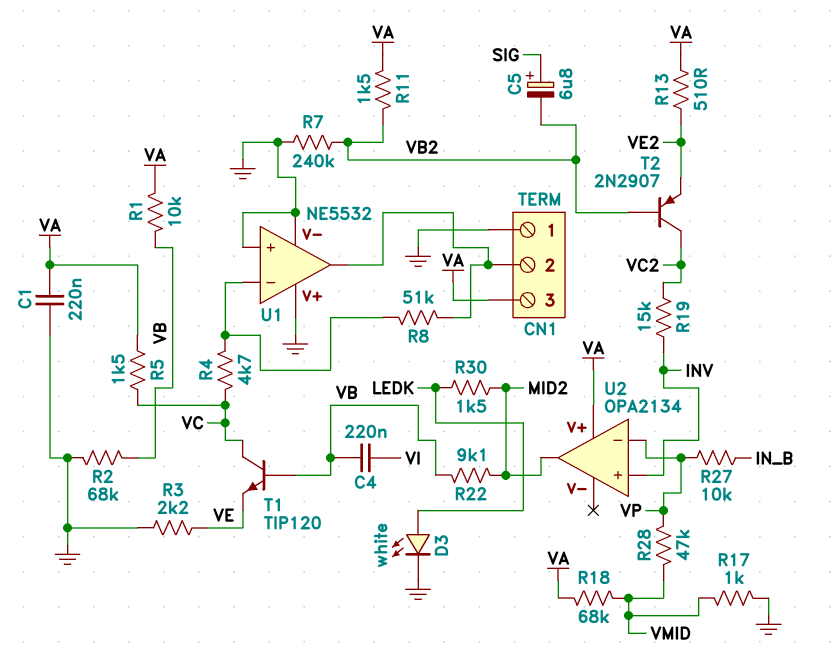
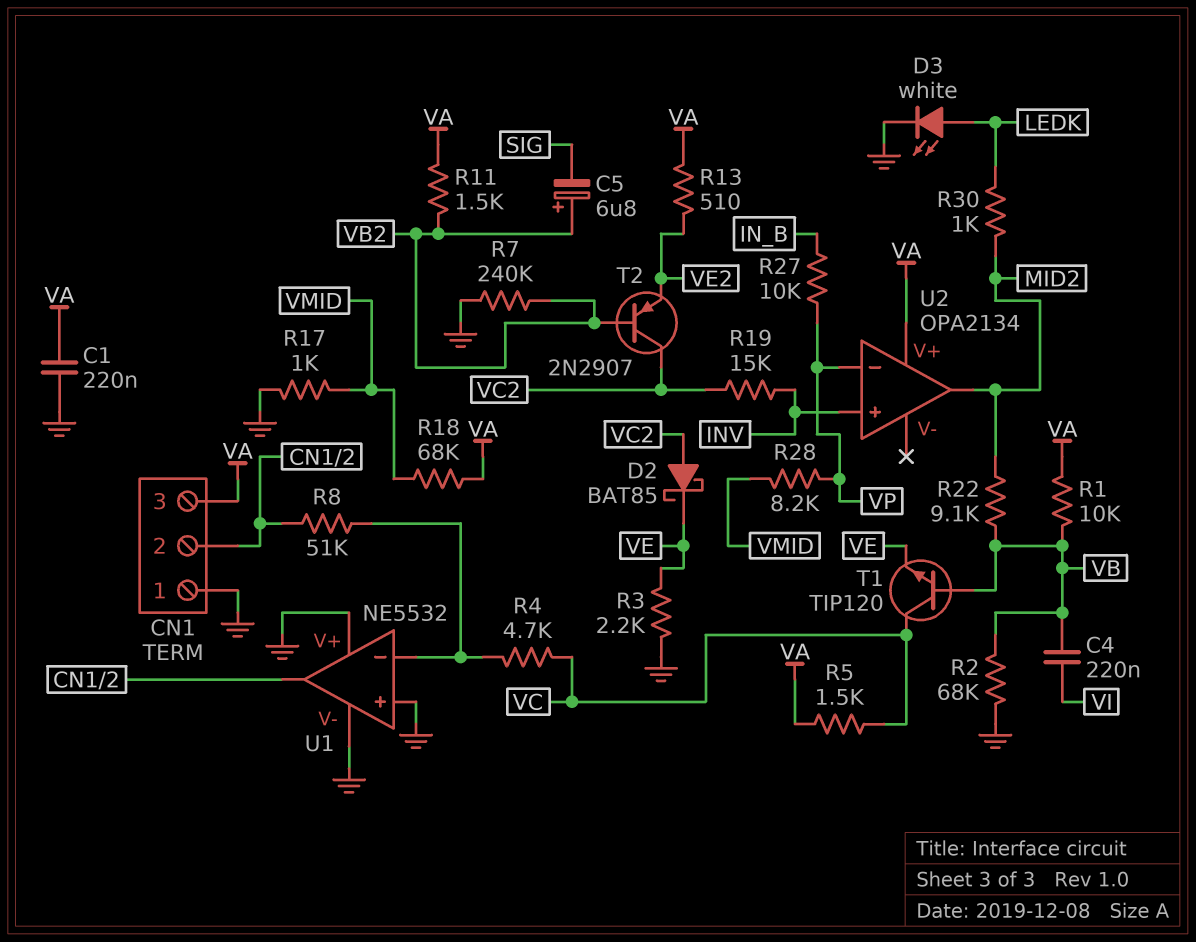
C5: 6.8uF (plus SIG, minus VB2) -> 6.8uF (plus VB2, minus SIG)
D2: none -> schottky BAT85 (A VC2, K VE)
R28: 47k (VMID, VP) -> 8.2k (VMID, VP)
R30: 1.5k (LEDK, MID2) -> 1k (LEDK, MID2)

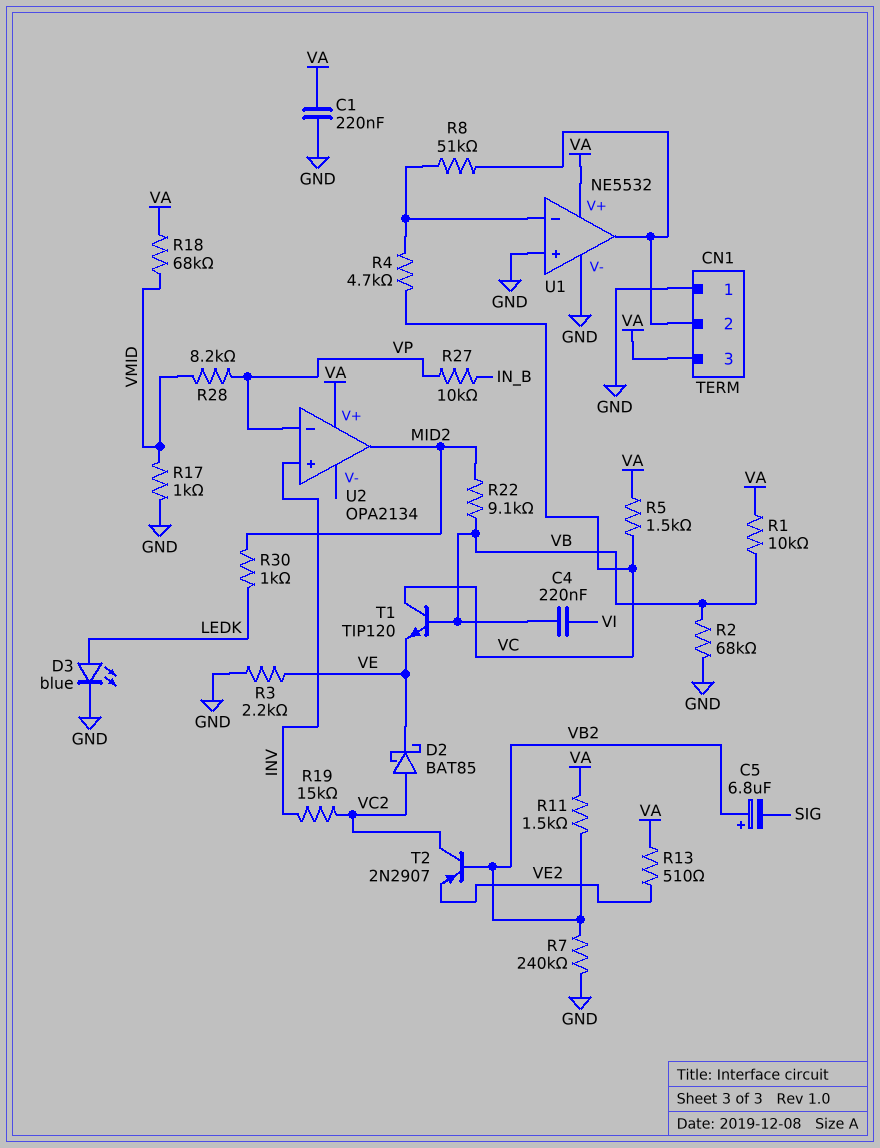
D3: LED white (A LEDK, K GND) -> LED blue (A LEDK, K GND)
U1 pin V+: GND -> VA

